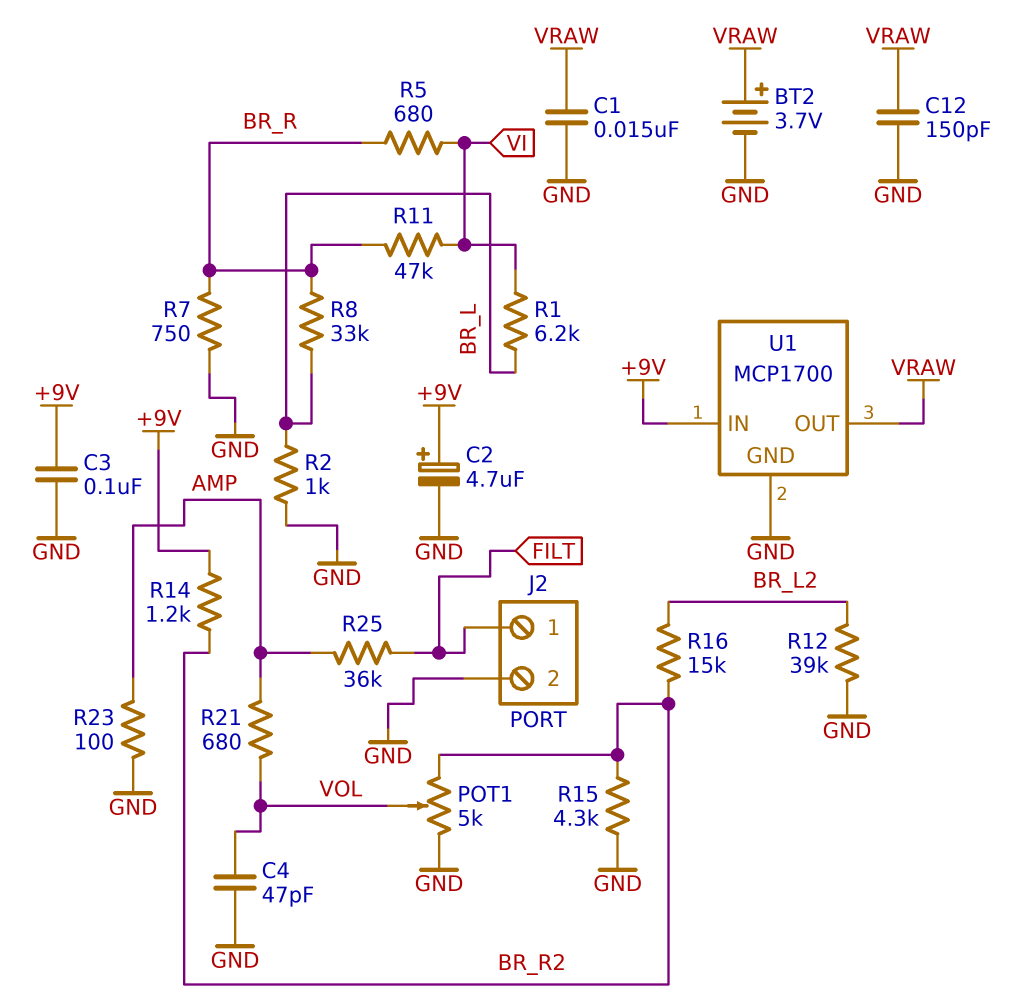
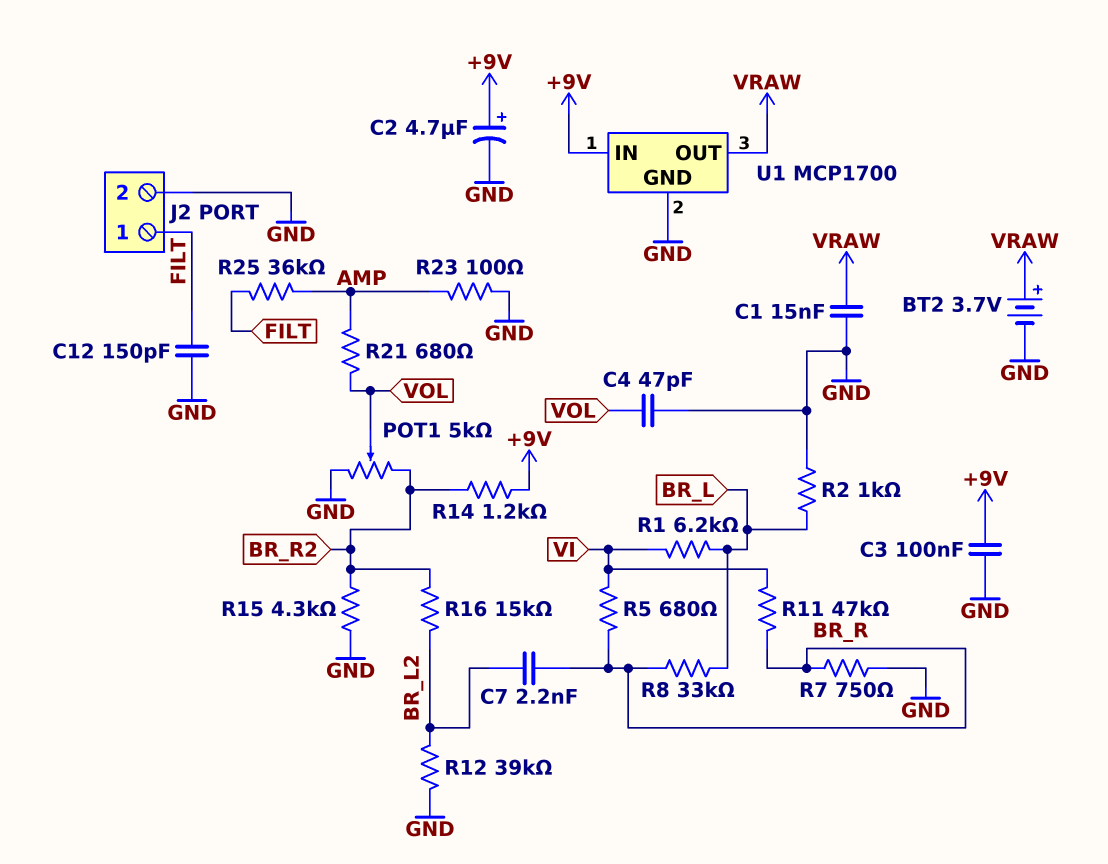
C7: none -> 2.2nF (BR_L2, BR_R)
C12: 150pF (GND, VRAW) -> 150pF (FILT, GND)

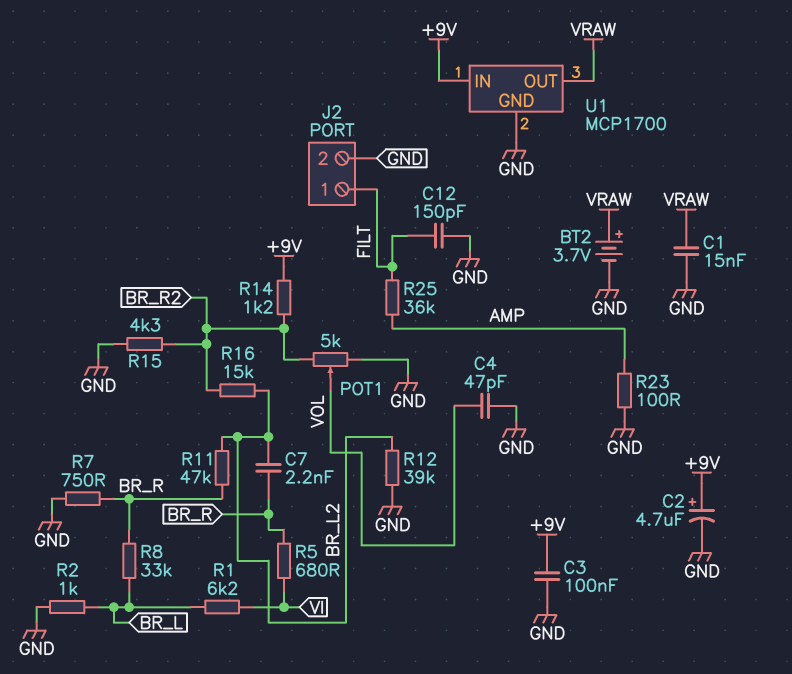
R11: 47k (BR_R, VI) -> 47k (BR_L2, BR_R)
R21: 680 (AMP, VOL) -> none

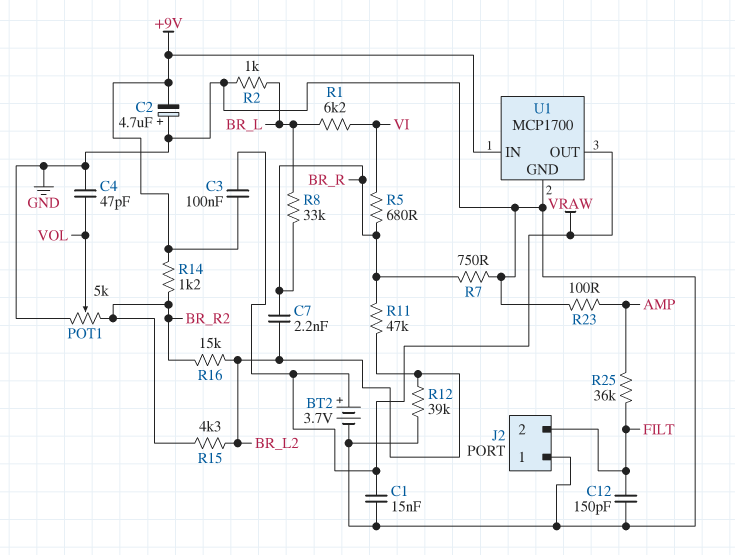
C2: 4.7uF (plus +9V, minus GND) -> 4.7uF (plus GND, minus +9V)
C3: 100nF (+9V, GND) -> 100nF (+9V, VRAW)
J2 pin 1: FILT -> GND
J2 pin 2: GND -> FILT
R15: 4.3k (BR_R2, GND) -> 4.3k (BR_L2, BR_R2)

